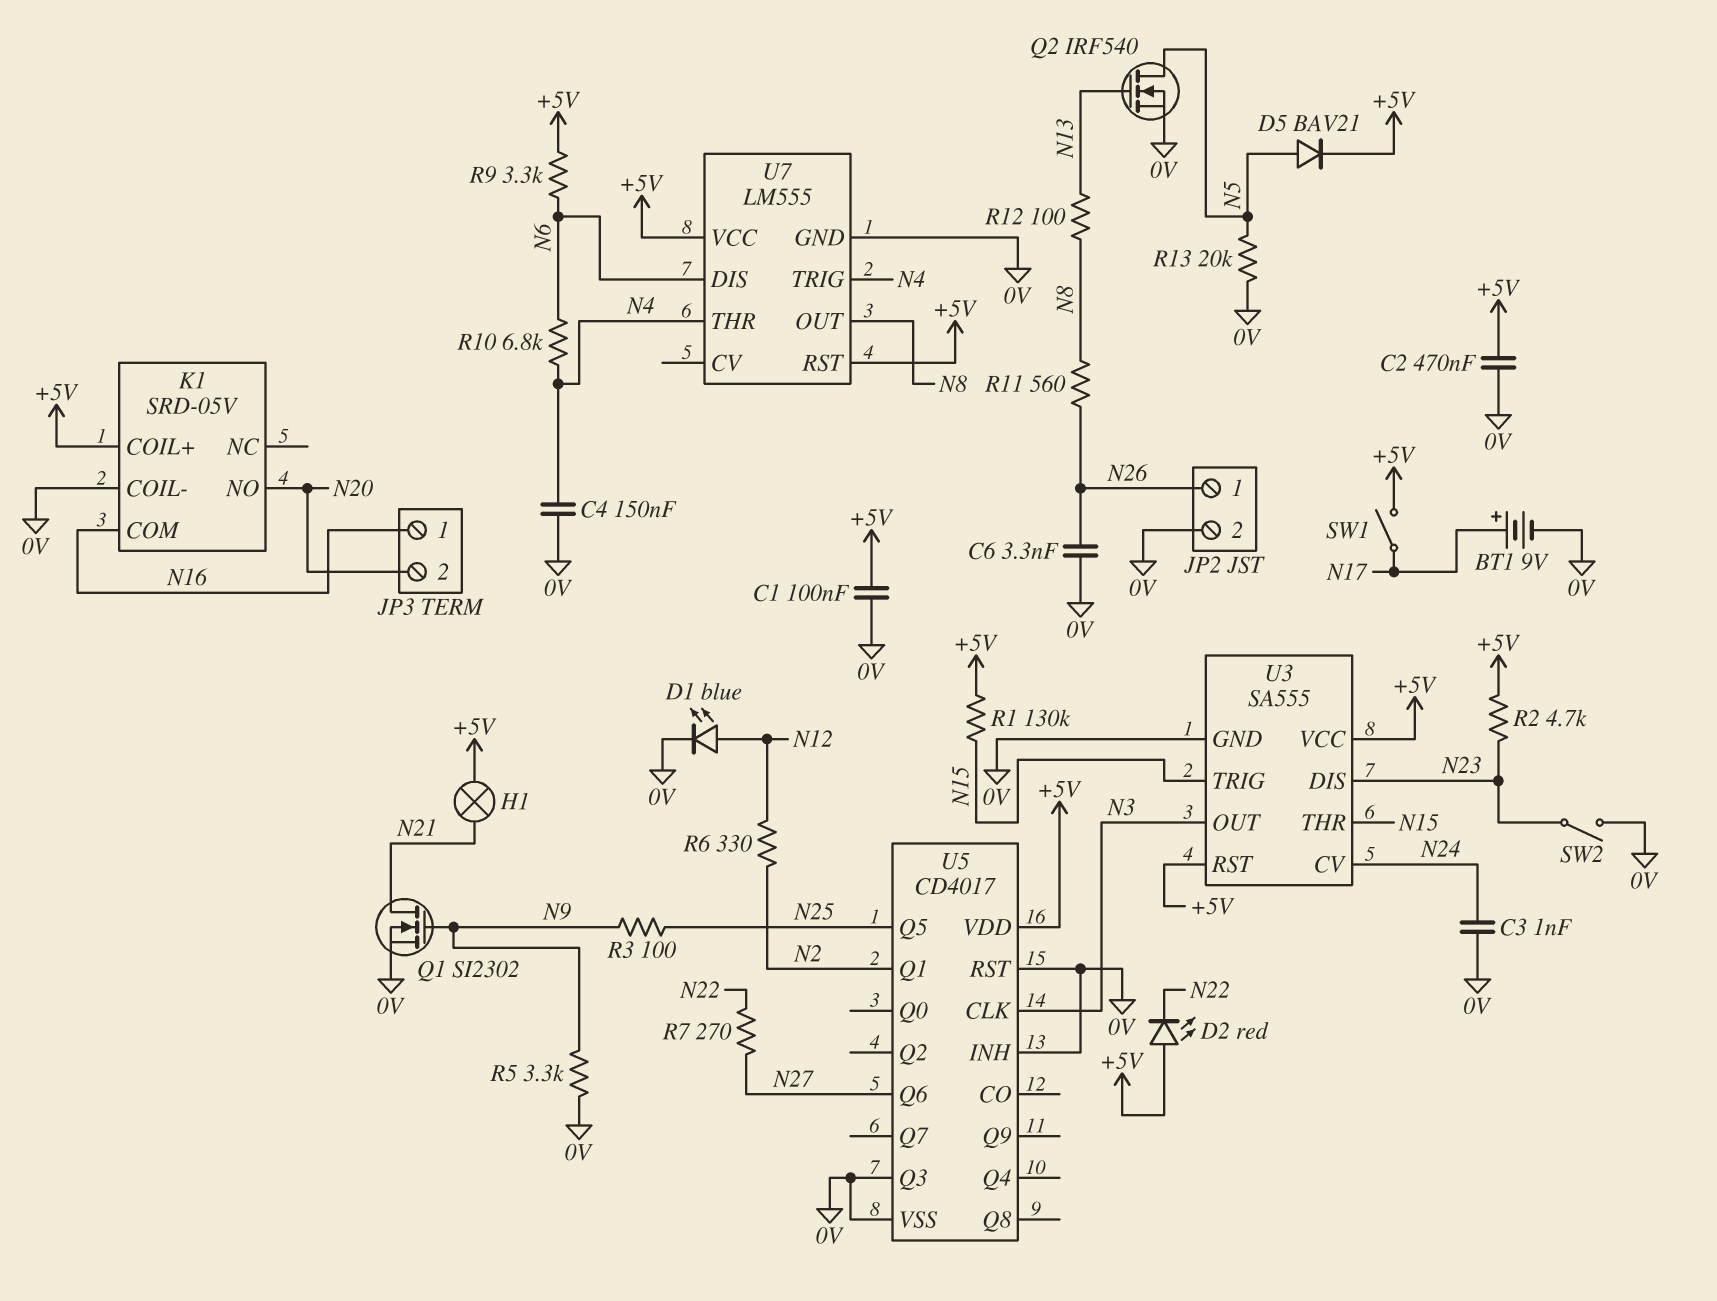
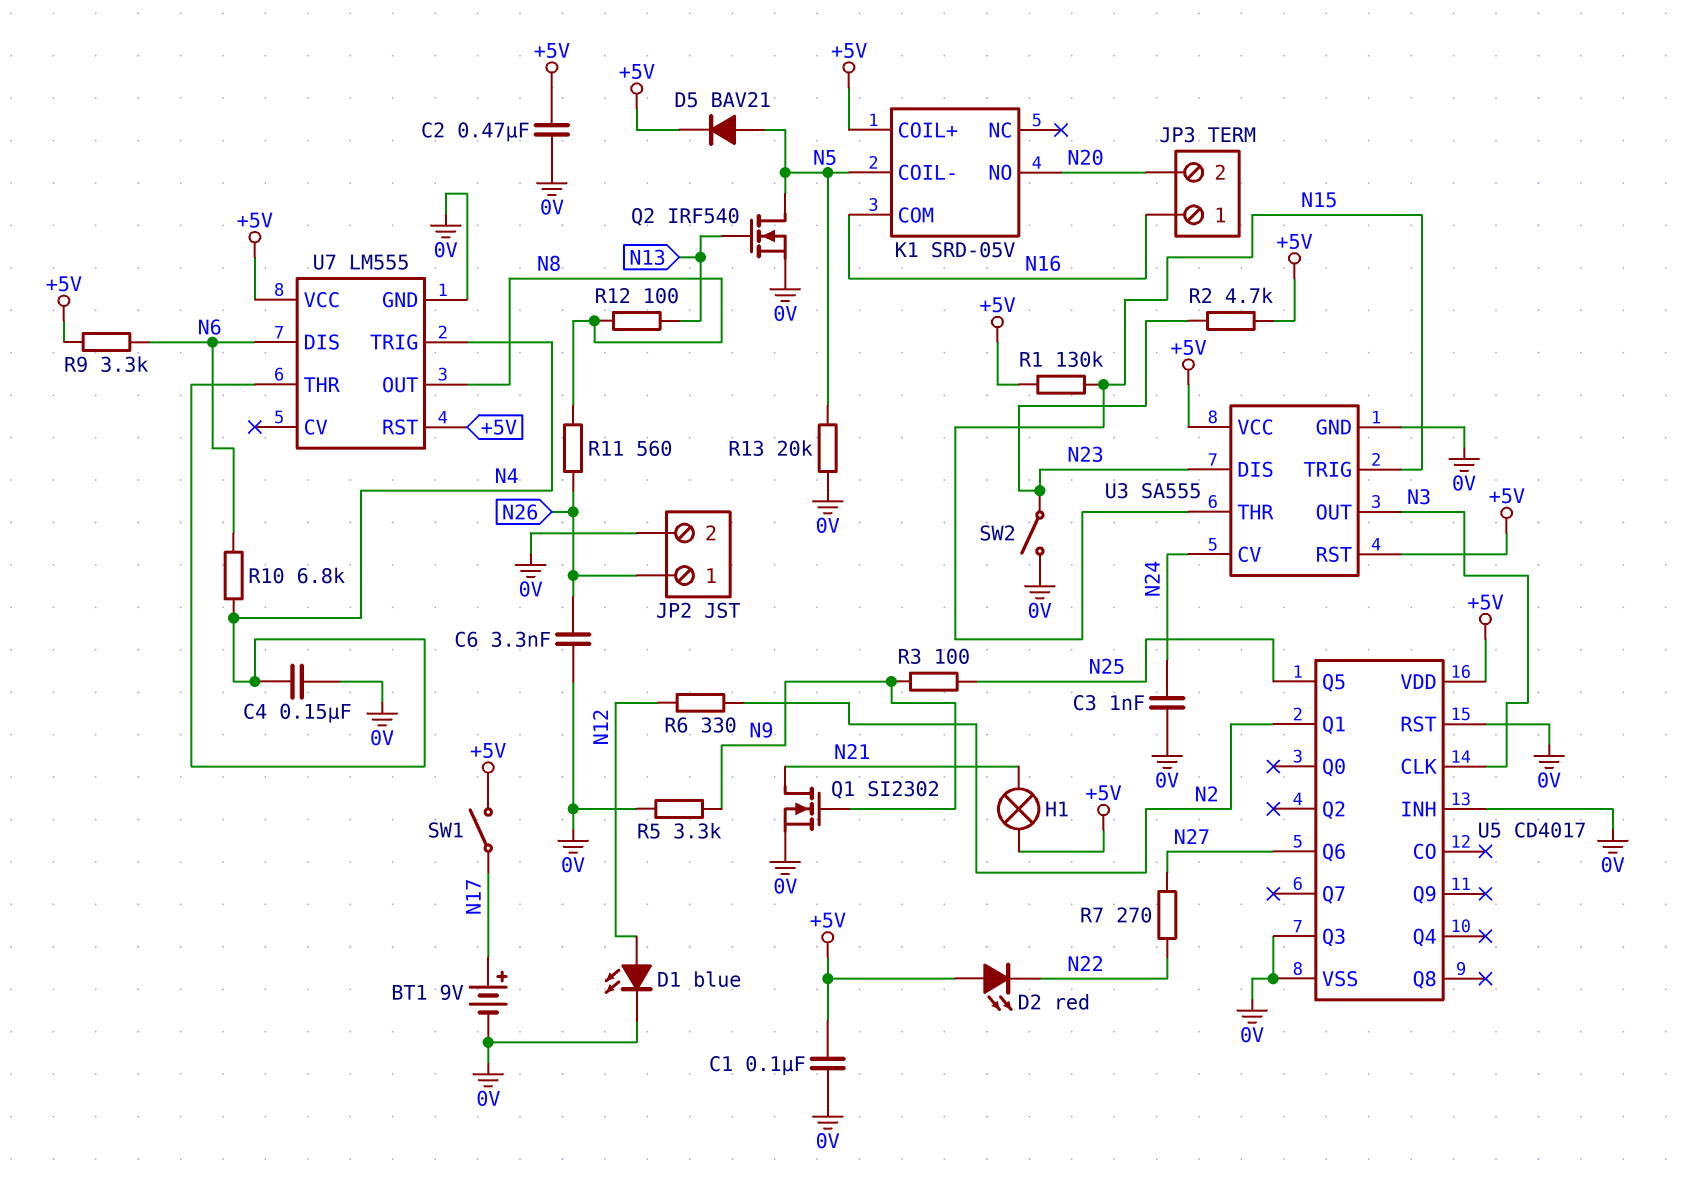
K1 pin COIL-: 0V -> N5

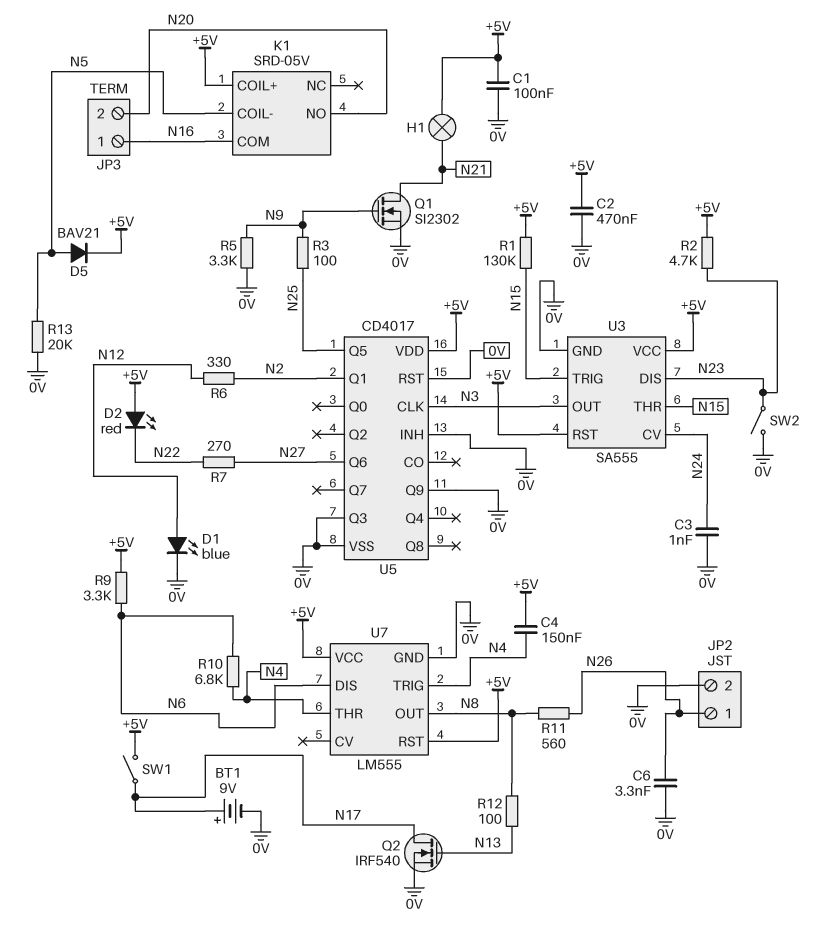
C4: 150nF (0V, N4) -> 150nF (+5V, N4)
Q2: NMOS IRF540 (G N13, D N5, S 0V) -> NMOS IRF540 (G N13, D N17, S 0V)
U5 pin Q9: none -> 0V

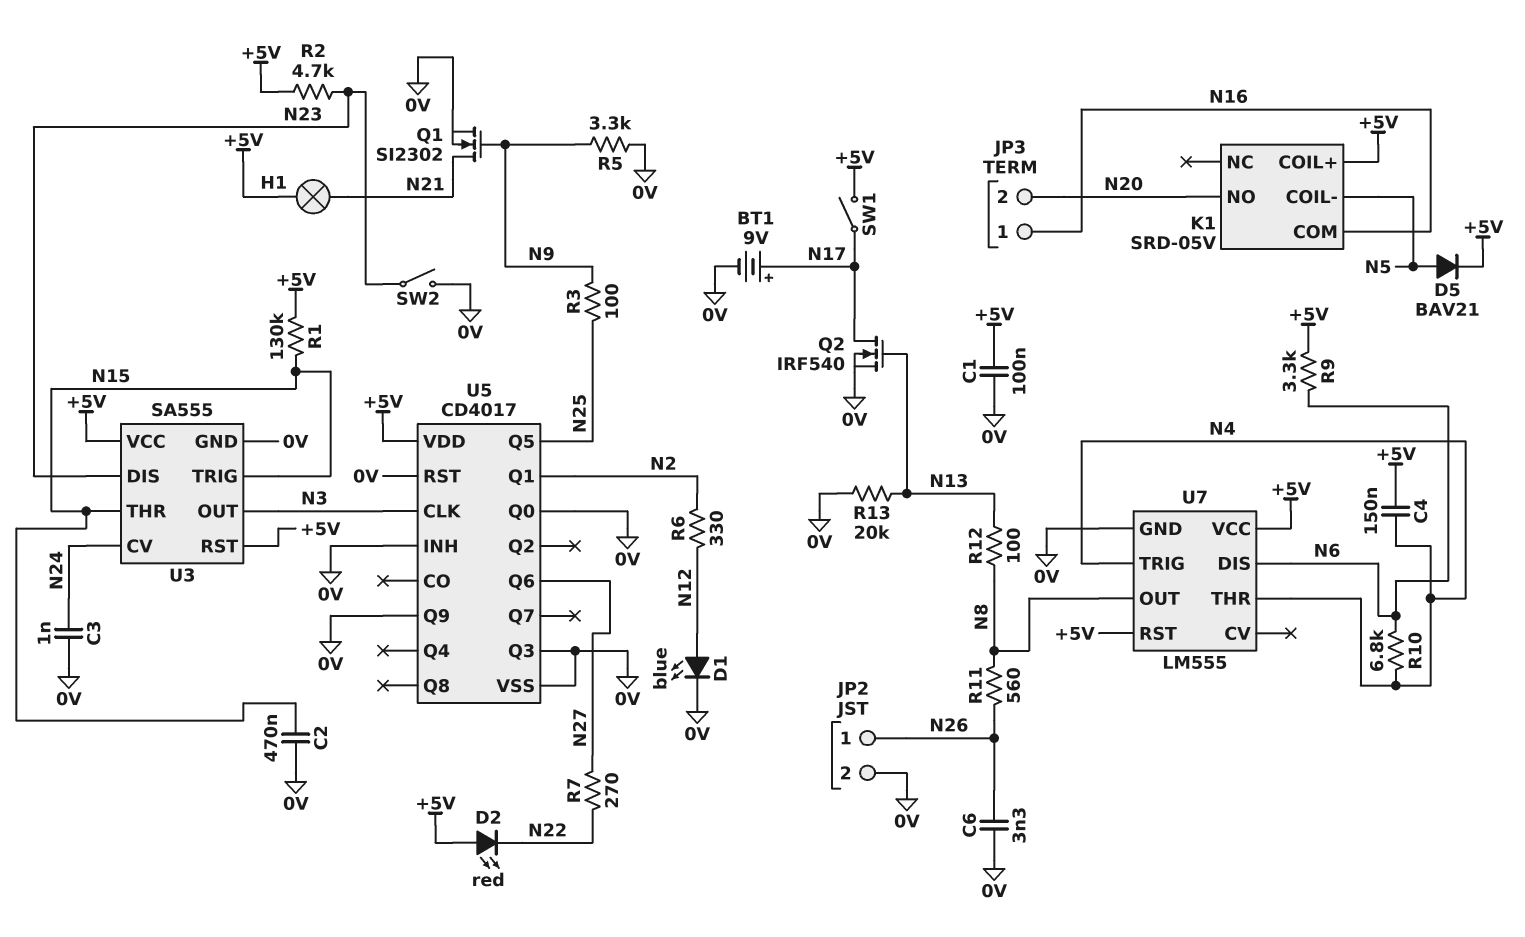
C2: 470nF (+5V, 0V) -> 470nF (0V, N15)
R13: 20k (0V, N5) -> 20k (0V, N13)
U5 pin Q0: none -> 0V

